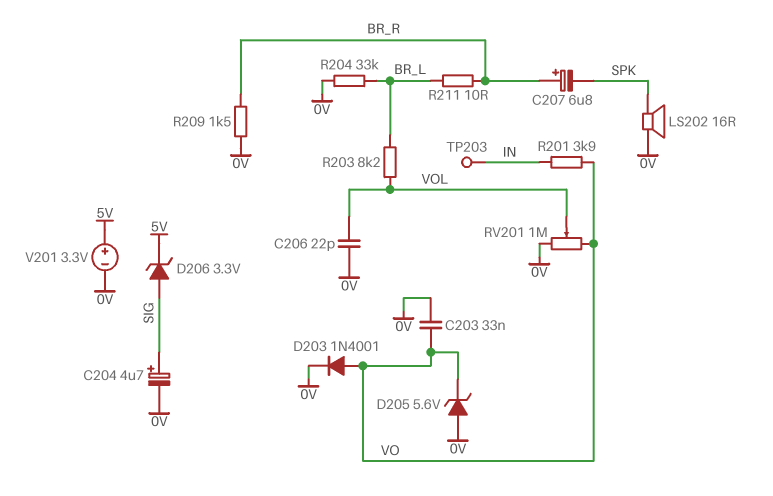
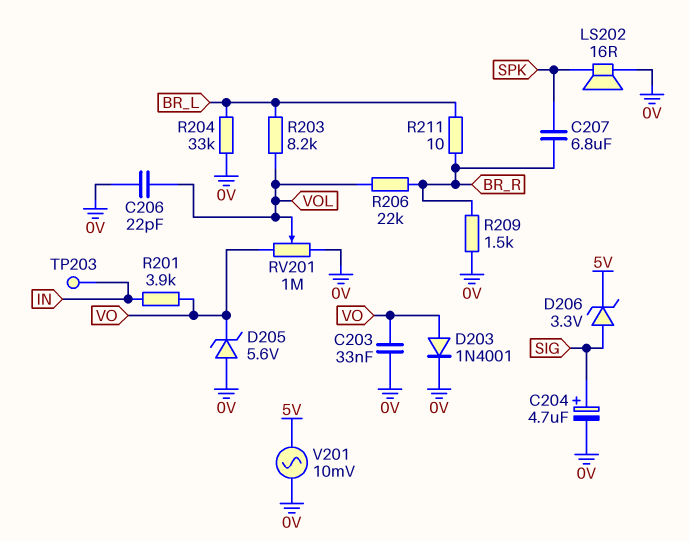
C207: 6.8uF (plus BR_R, minus SPK) -> 6.8uF (BR_R, SPK)
R206: none -> 22k (BR_R, VOL)
V201: 3.3V (plus 5V, minus 0V) -> AC 10mV (0V, 5V)

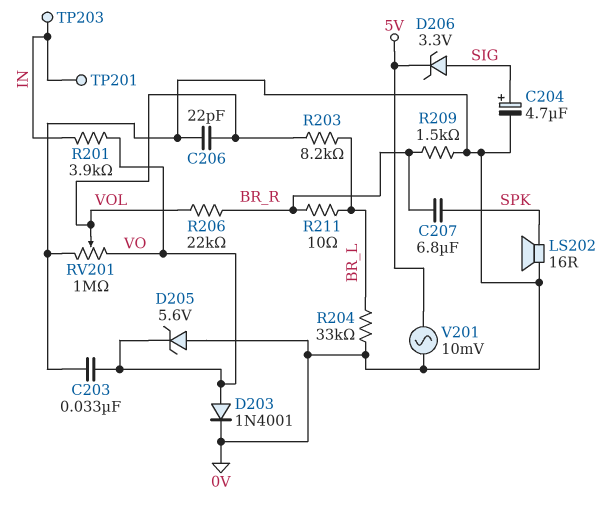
TP201: none -> test point (IN)

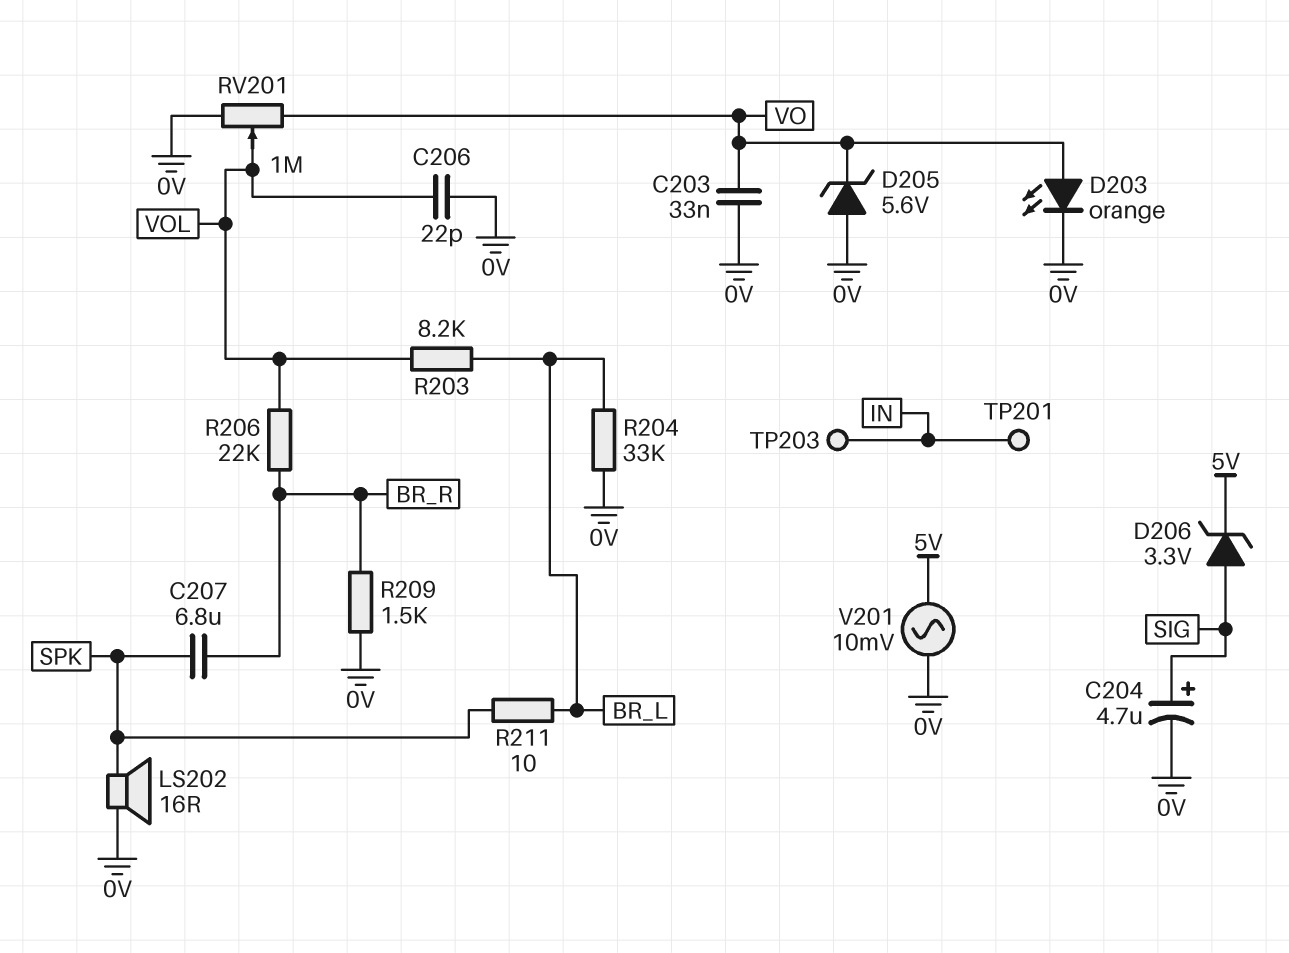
D203: diode 1N4001 (A VO, K 0V) -> LED orange (A VO, K 0V)
R201: 3.9k (IN, VO) -> none
R211: 10 (BR_L, BR_R) -> 10 (BR_L, SPK)

